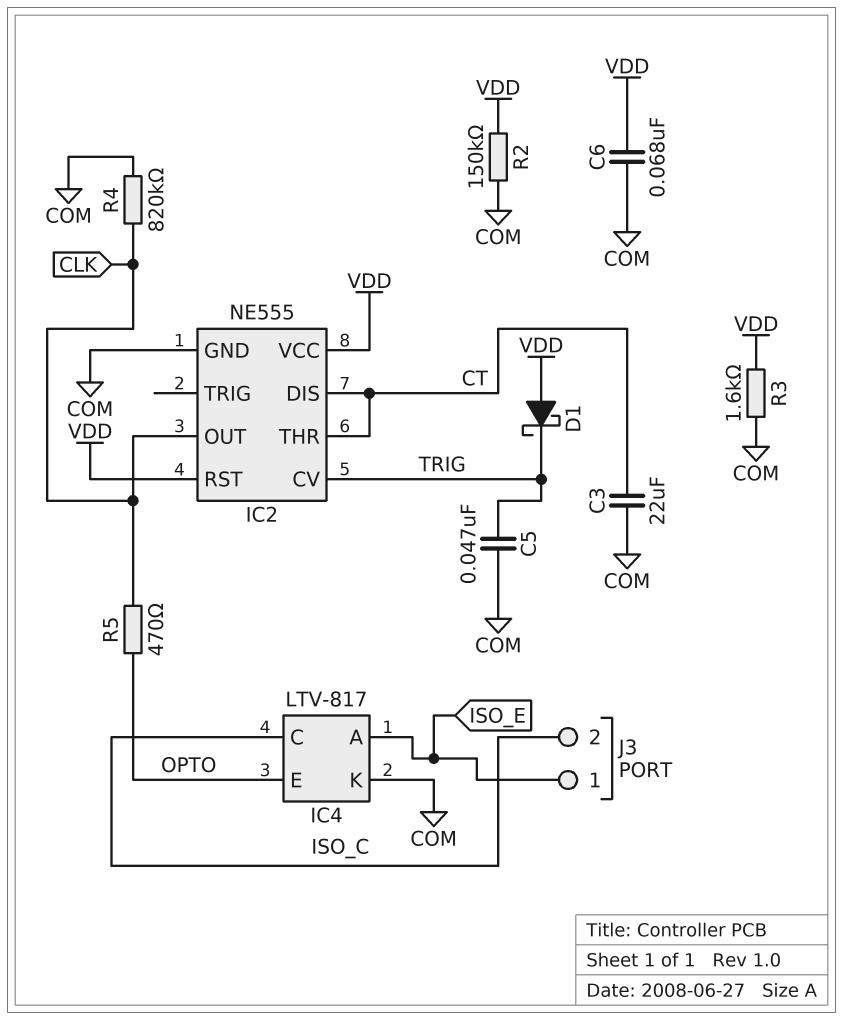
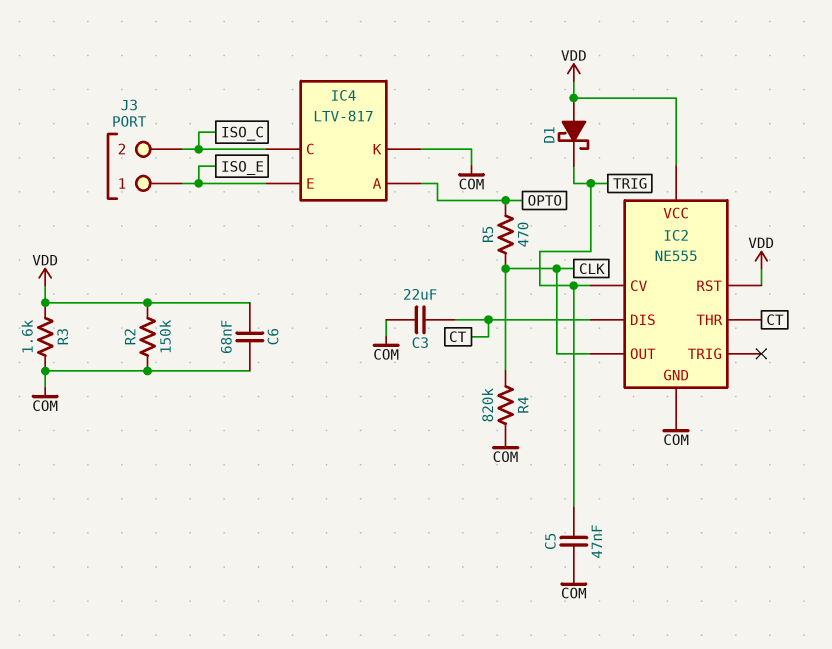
IC4 pin A: ISO_E -> OPTO
IC4 pin E: OPTO -> ISO_E

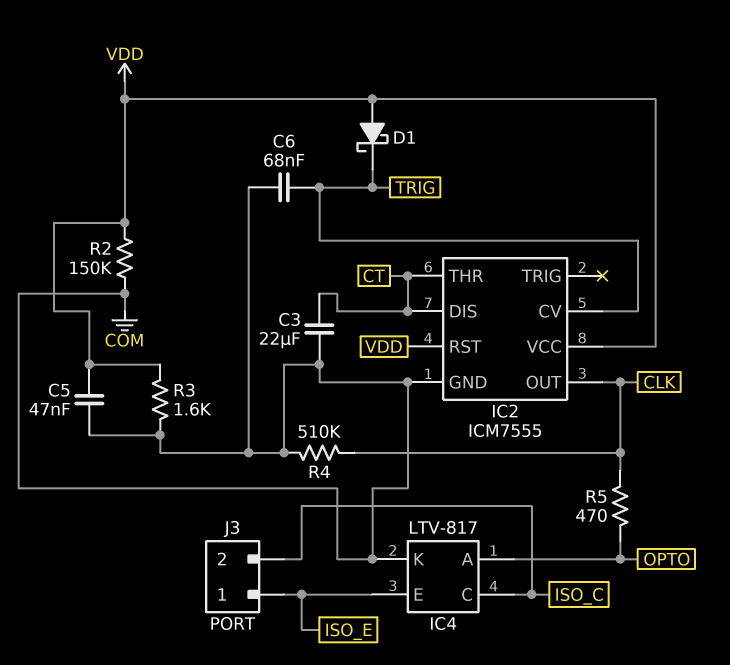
C5: 47nF (COM, TRIG) -> 47nF (COM, VDD)
C6: 68nF (COM, VDD) -> 68nF (COM, TRIG)
IC2: NE555 -> ICM7555
R4: 820k (CLK, COM) -> 510k (CLK, COM)

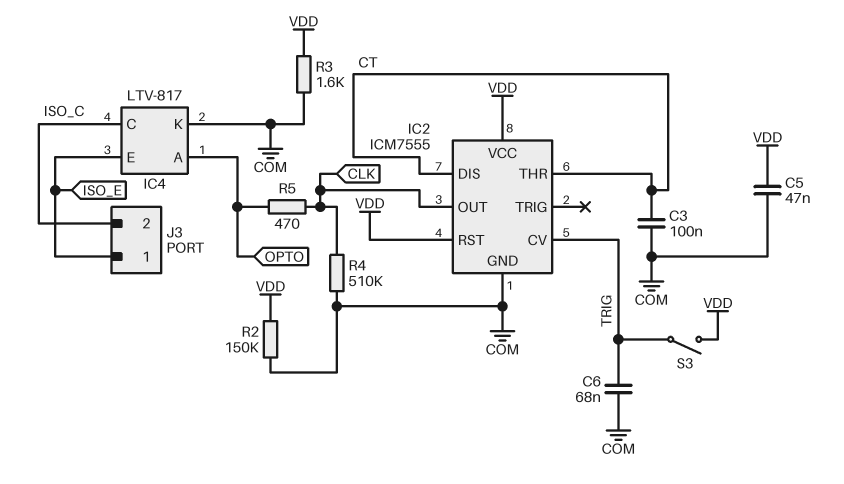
C3: 22uF (COM, CT) -> 100nF (COM, CT)
D1: schottky (A VDD, K TRIG) -> none
S3: none -> switch (TRIG, VDD)

